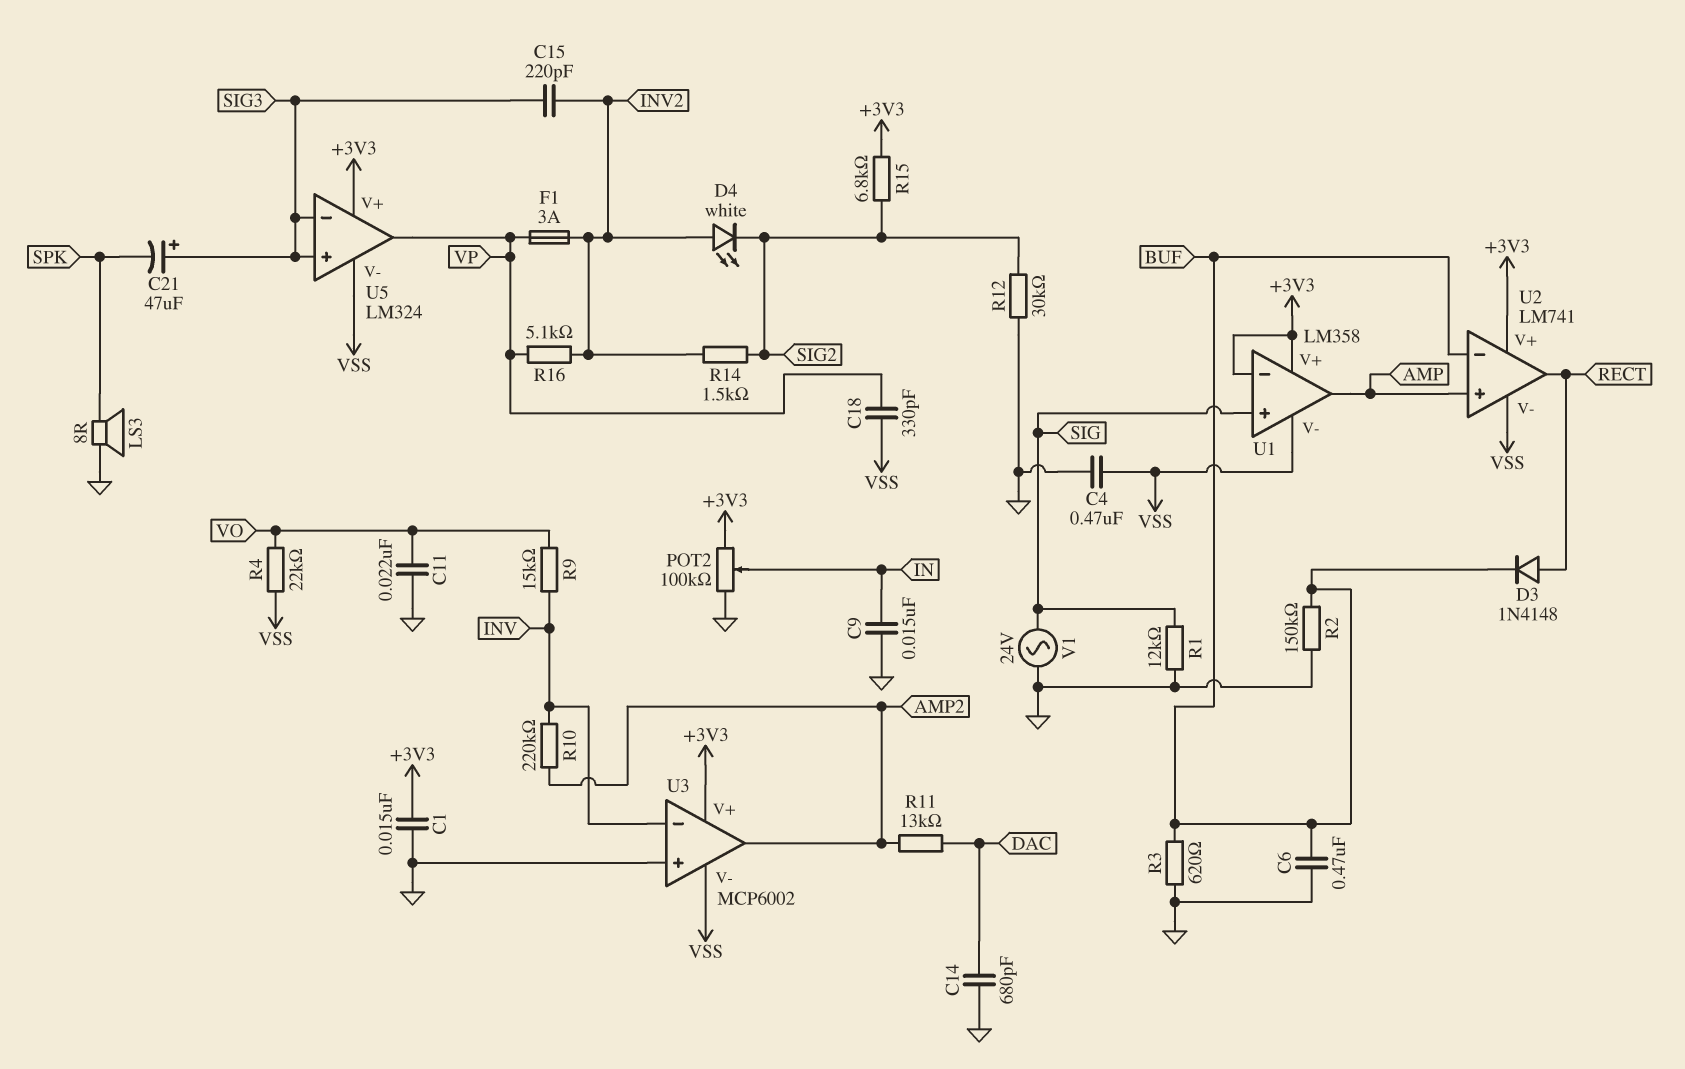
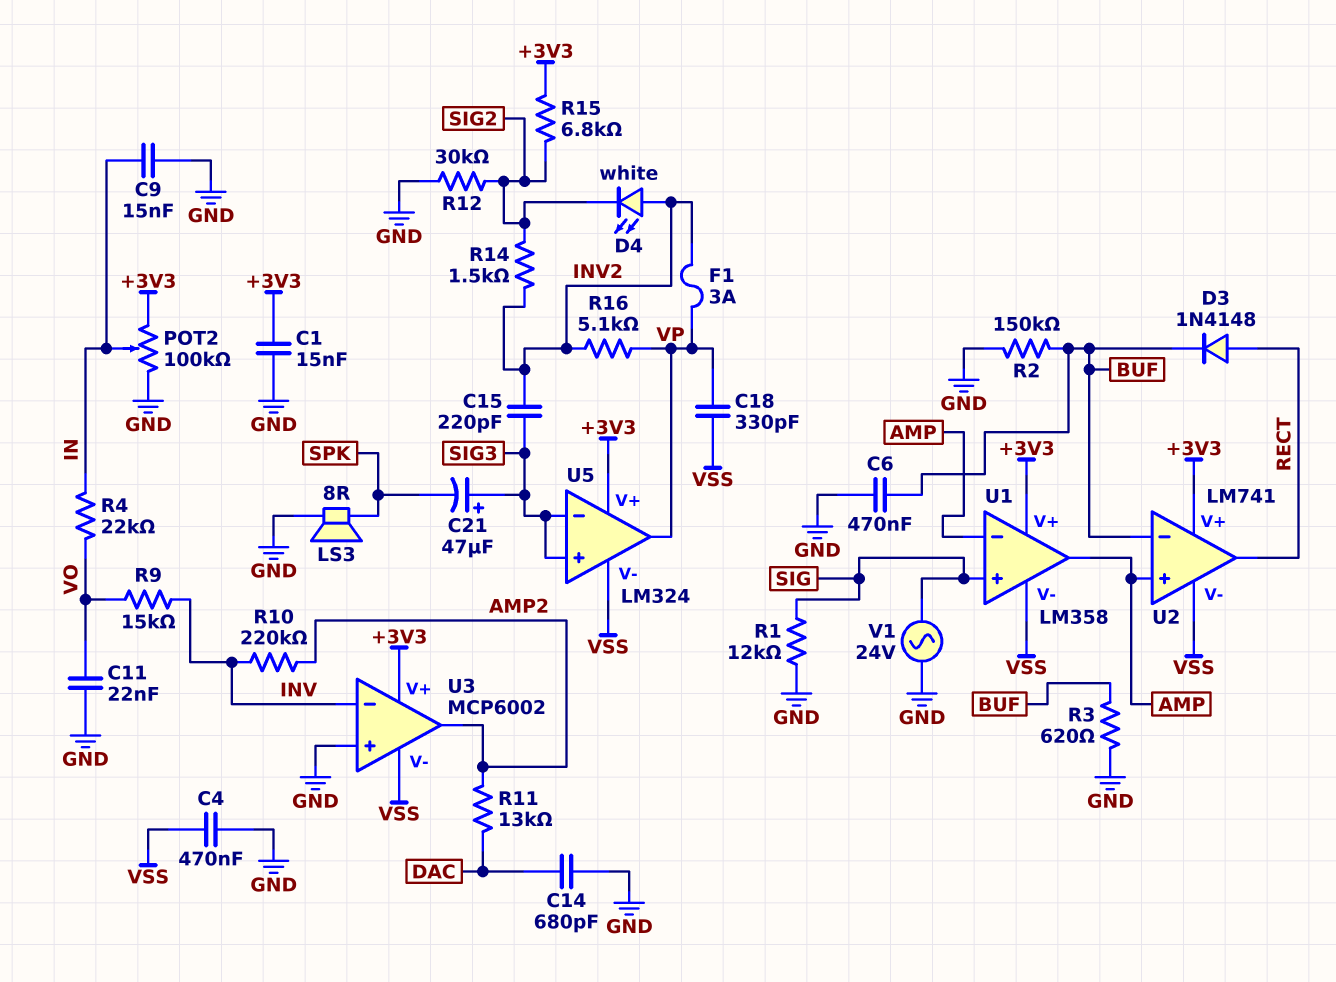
R4: 22k (VO, VSS) -> 22k (IN, VO)
U1 pin in-: +3V3 -> AMP

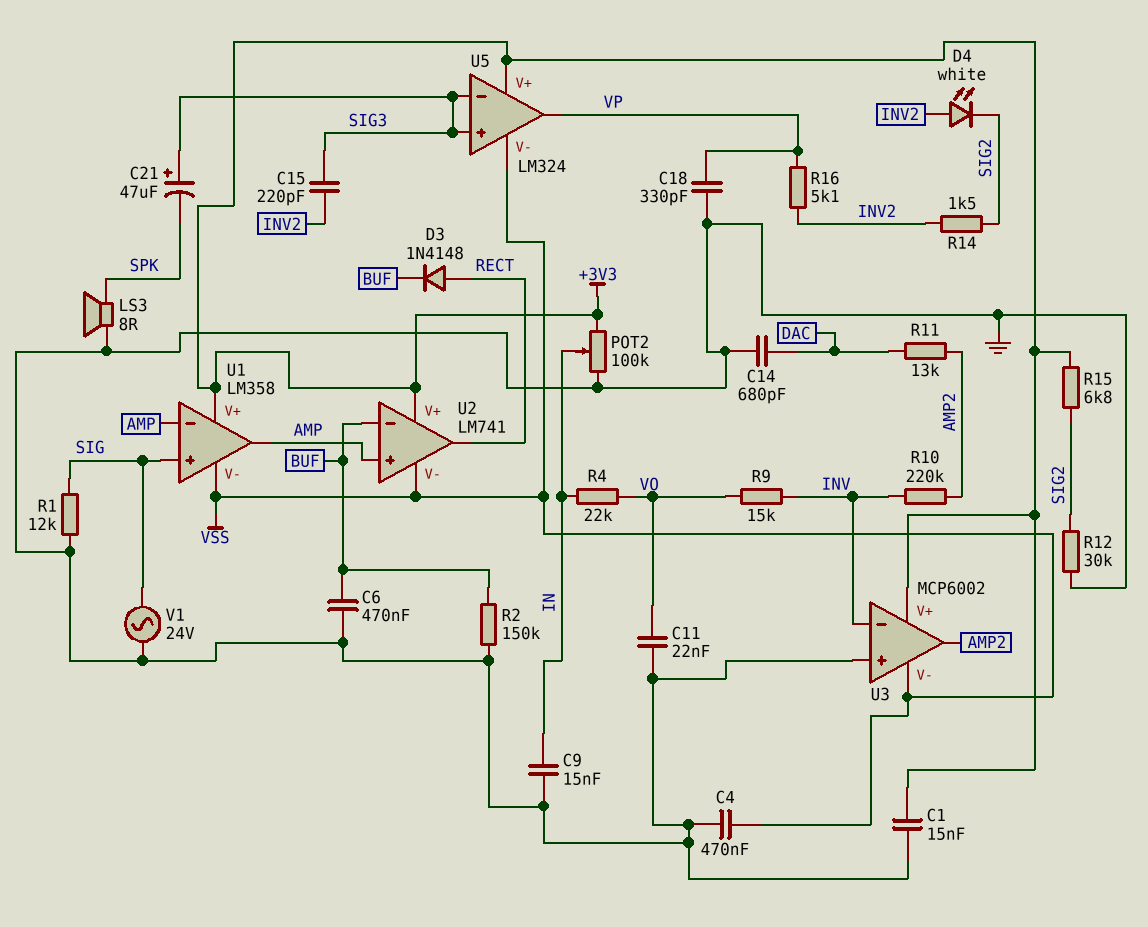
C18: 330pF (VP, VSS) -> 330pF (GND, VP)
F1: 3A (INV2, VP) -> none
R3: 620 (BUF, GND) -> none

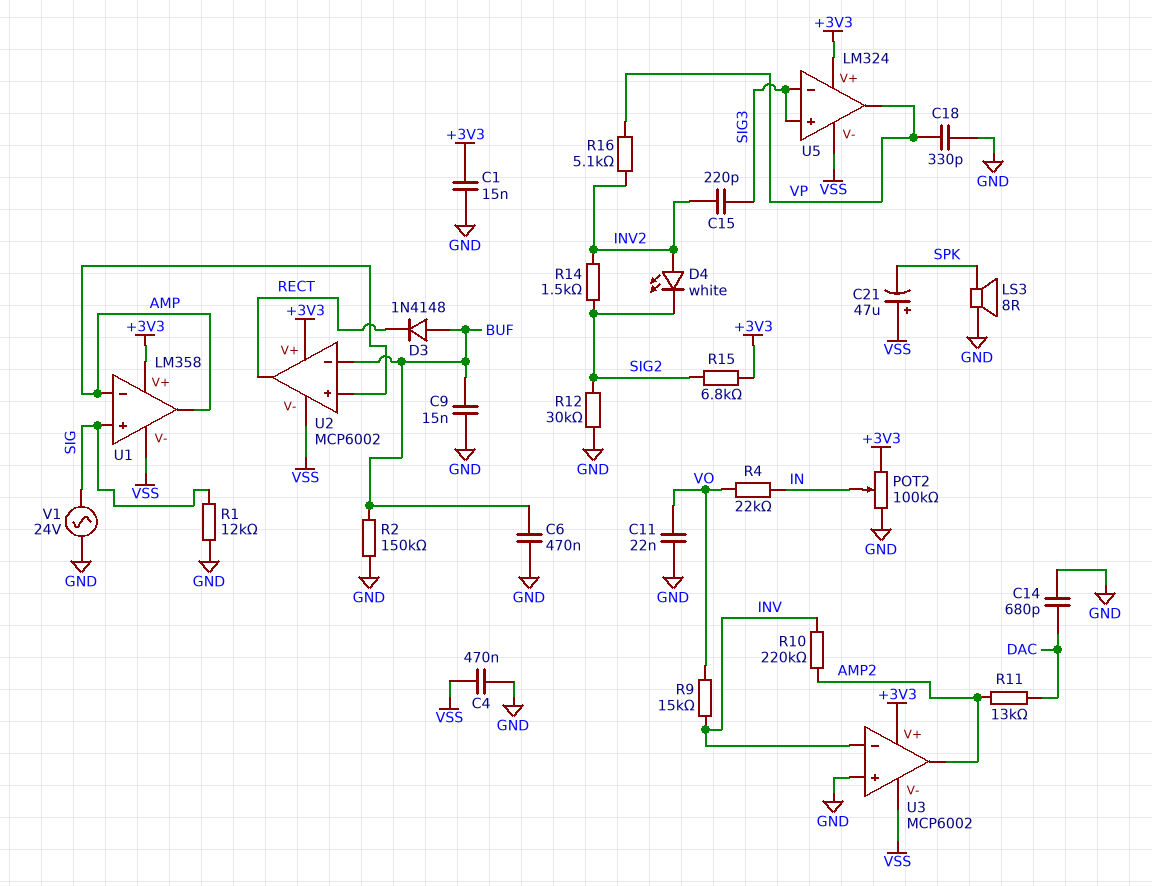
C9: 15nF (GND, IN) -> 15nF (BUF, GND)
C21: 47uF (plus SIG3, minus SPK) -> 47uF (plus VSS, minus SPK)
D3: diode 1N4148 (A RECT, K BUF) -> diode 1N4148 (A BUF, K RECT)
U2: LM741 -> MCP6002

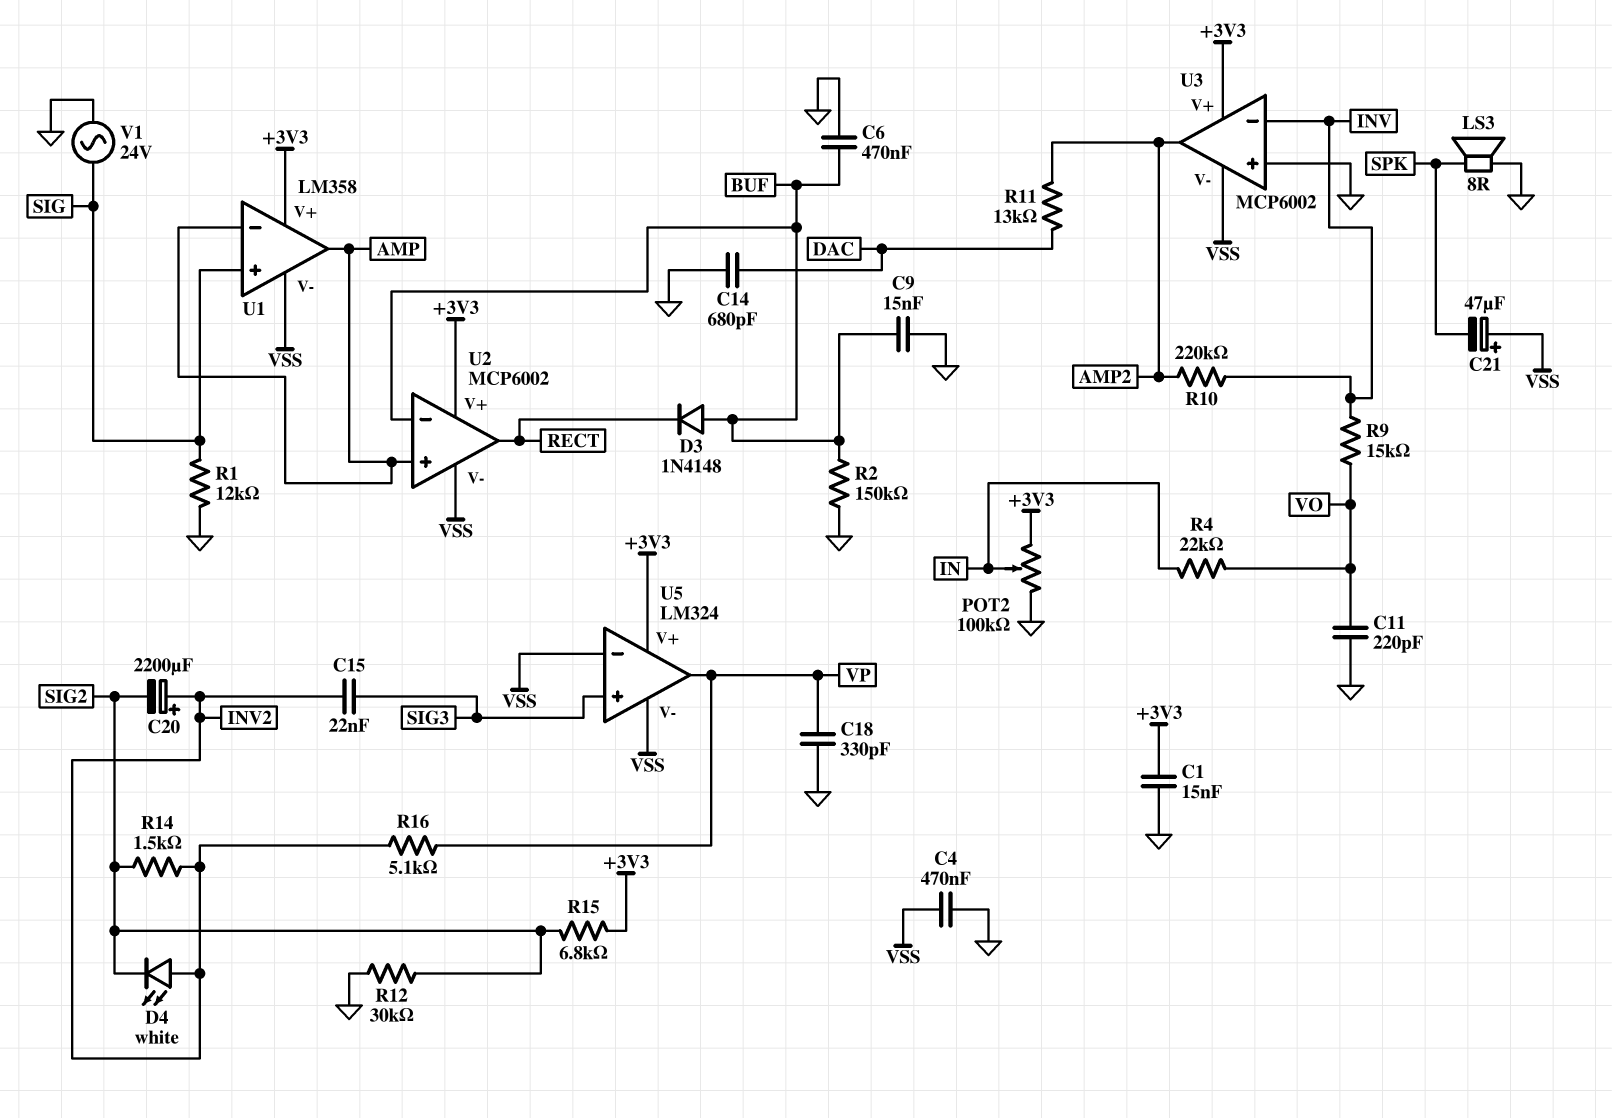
C11: 22nF (GND, VO) -> 220pF (GND, VO)
C15: 220pF (INV2, SIG3) -> 22nF (INV2, SIG3)
C20: none -> 2200uF (plus INV2, minus SIG2)
U5 pin in-: SIG3 -> VSS

